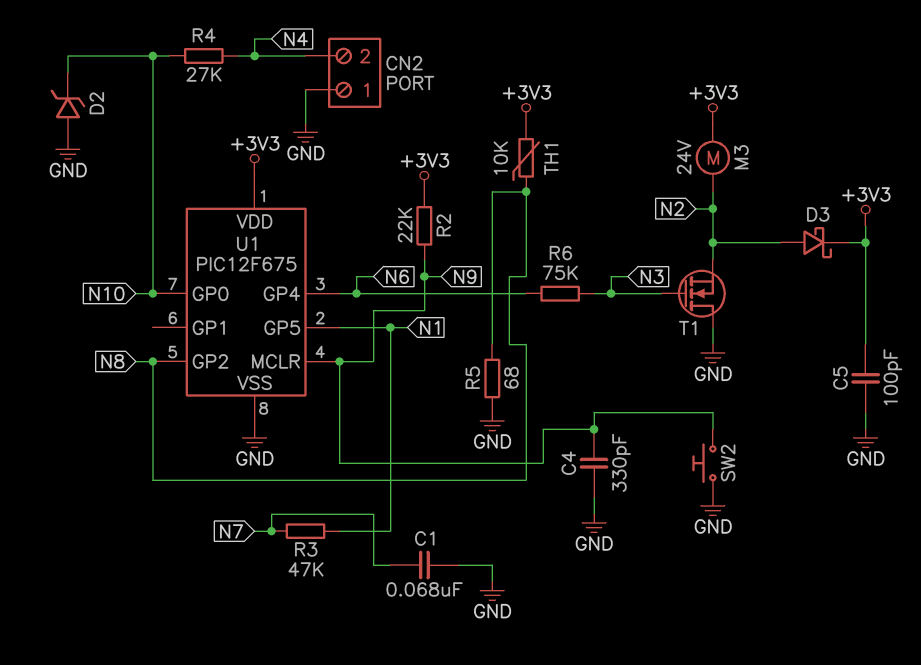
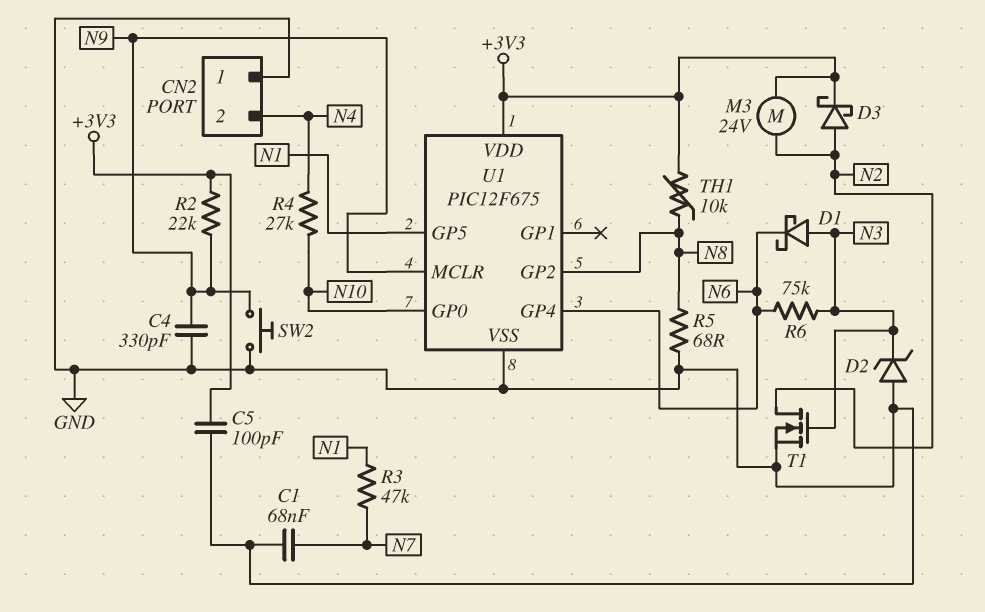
D1: none -> schottky (A N3, K N6)
D2: zener (A GND, K N10) -> zener (A GND, K N3)
T1: NMOS (G N3, D GND, S N2) -> NMOS (G N3, D N2, S GND)

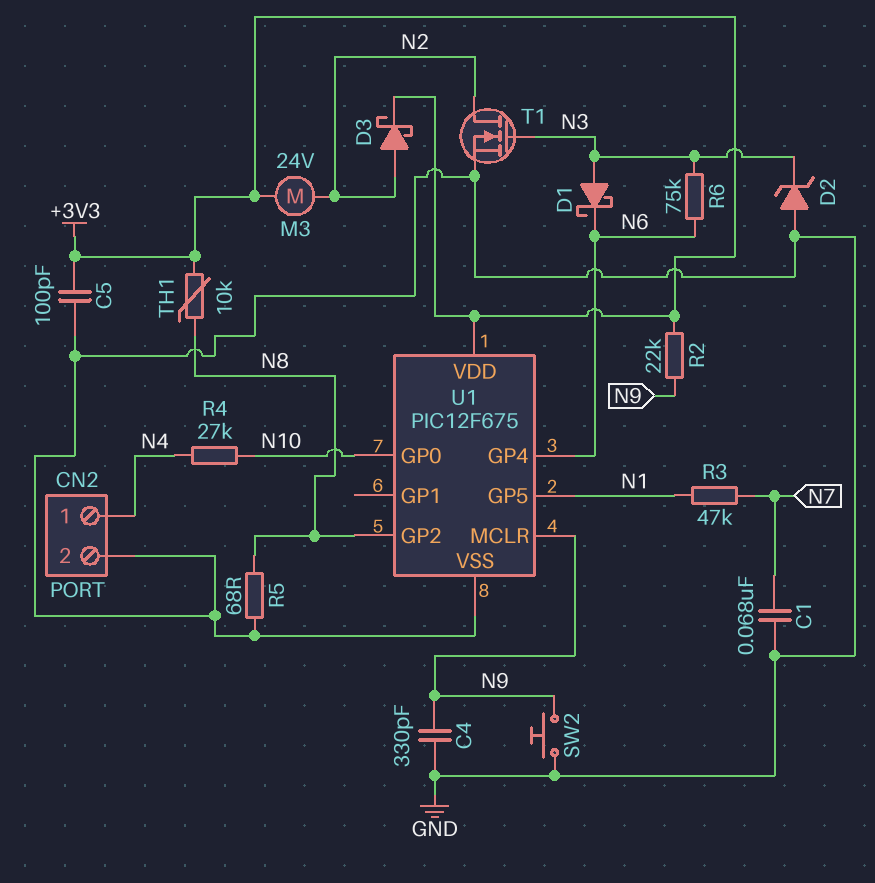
CN2 pin 1: GND -> N4
CN2 pin 2: N4 -> GND

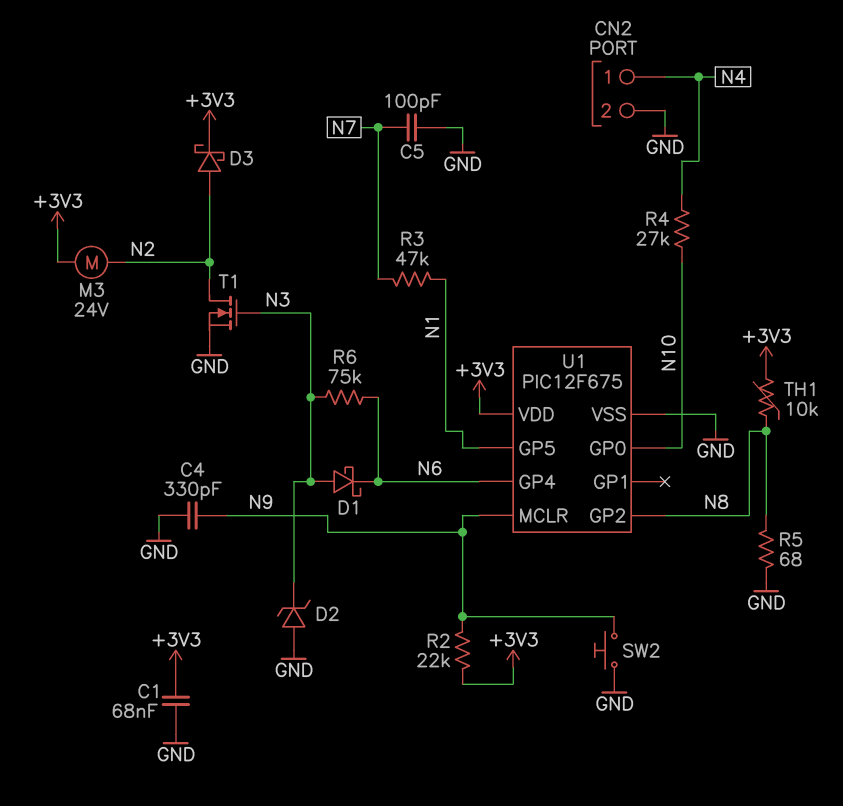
C1: 68nF (GND, N7) -> 68nF (+3V3, GND)
C5: 100pF (+3V3, GND) -> 100pF (GND, N7)

